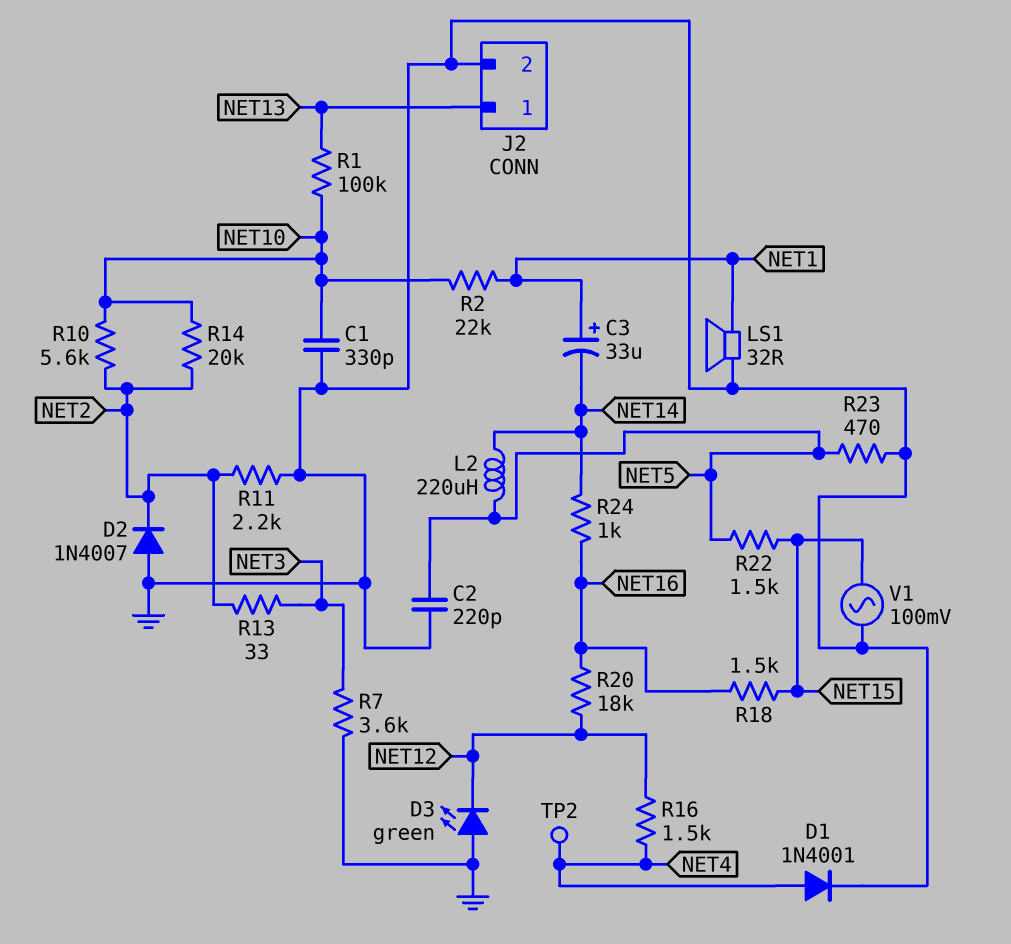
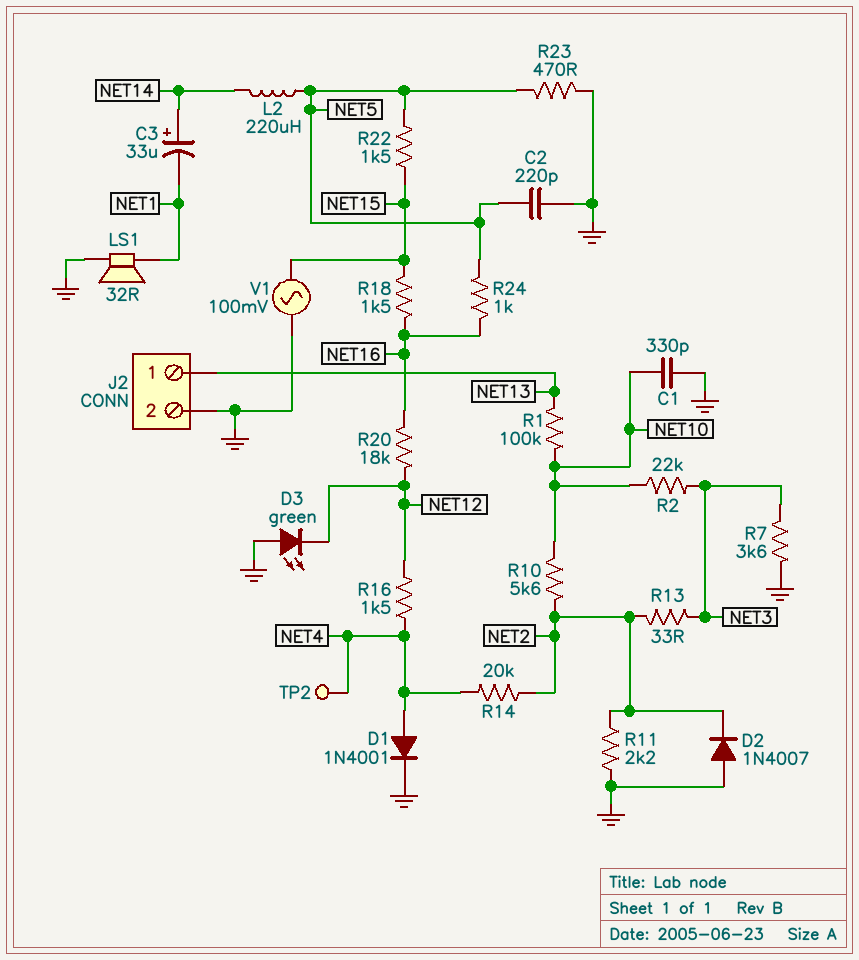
C3: 33uF (plus NET1, minus NET14) -> 33uF (plus NET14, minus NET1)
R2: 22k (NET1, NET10) -> 22k (NET3, NET10)
R14: 20k (NET2, NET10) -> 20k (NET2, NET4)
R24: 1k (NET14, NET16) -> 1k (NET5, NET16)

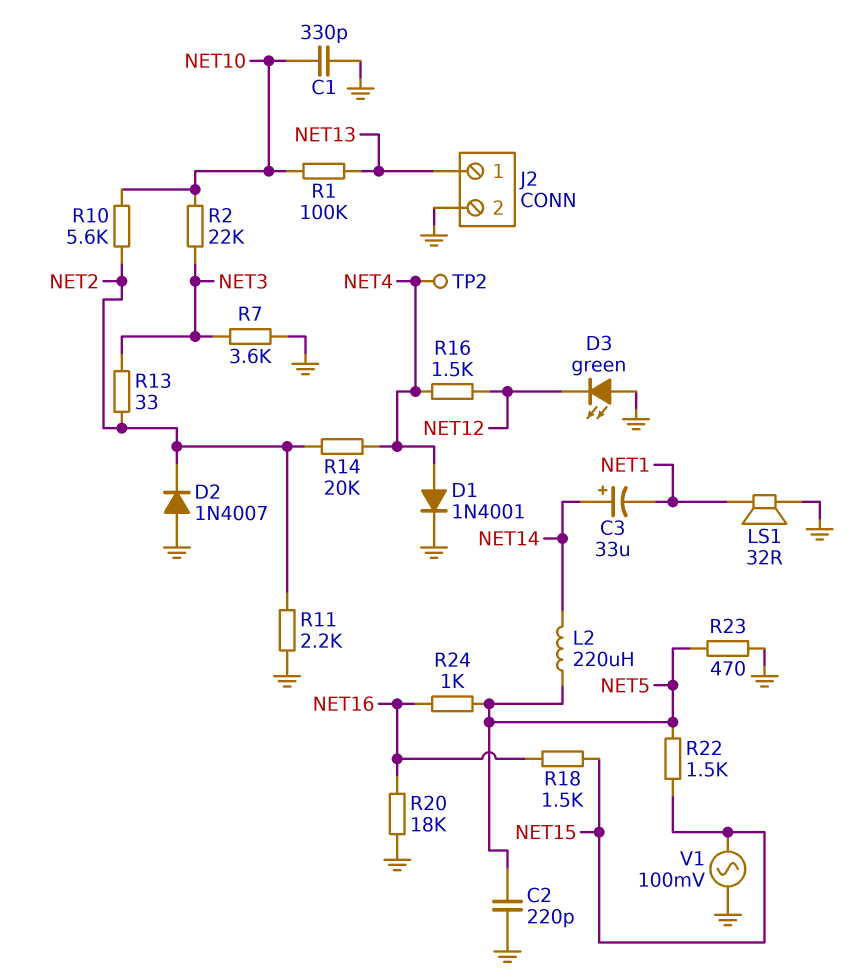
R20: 18k (NET12, NET16) -> 18k (GND, NET16)

